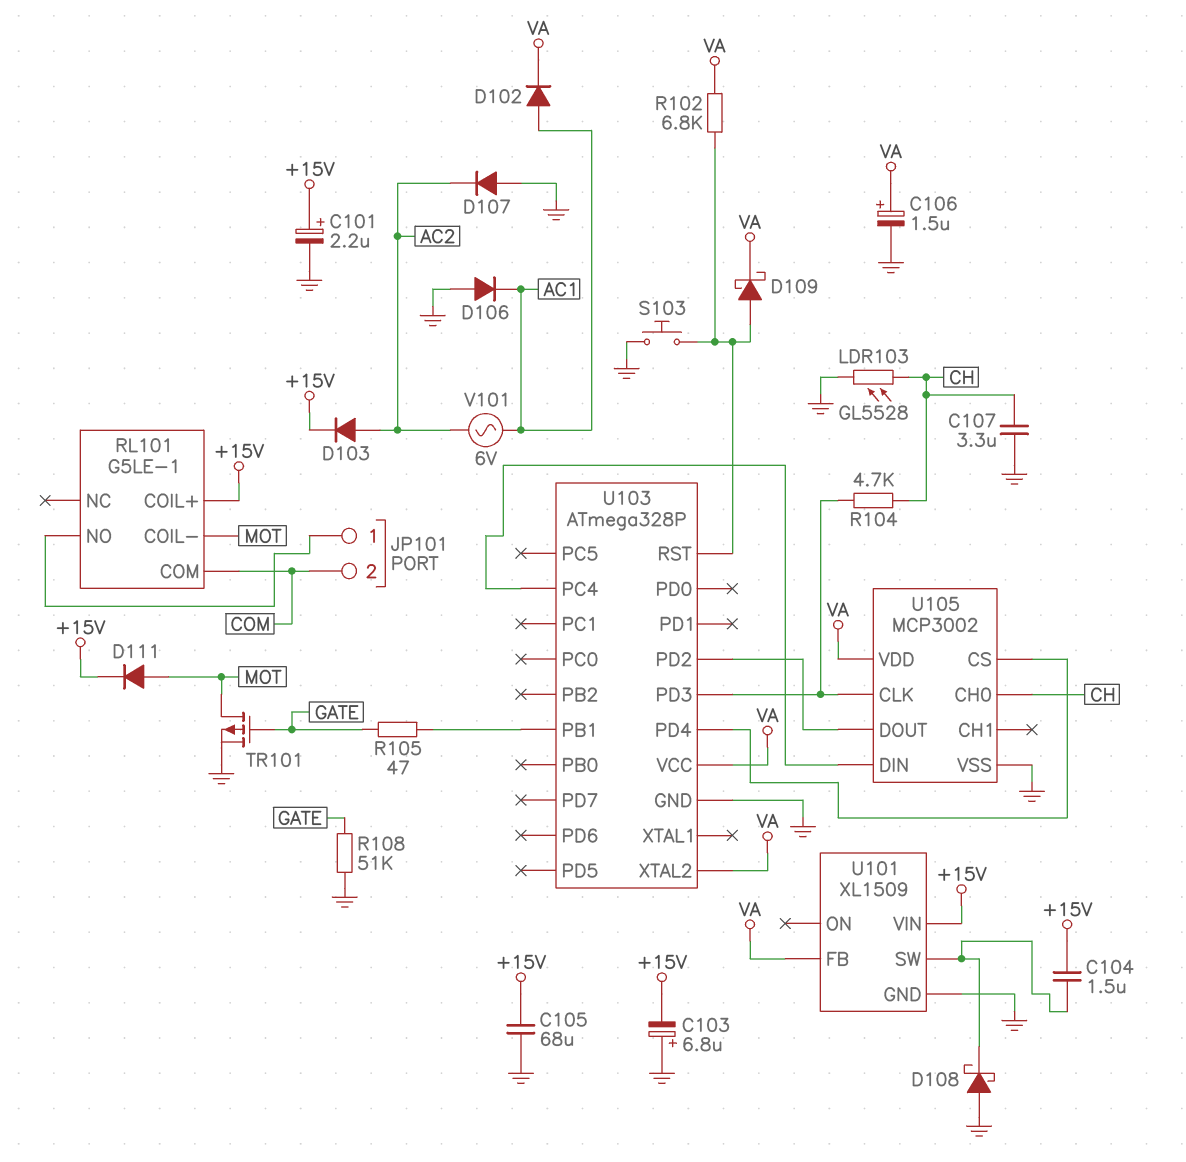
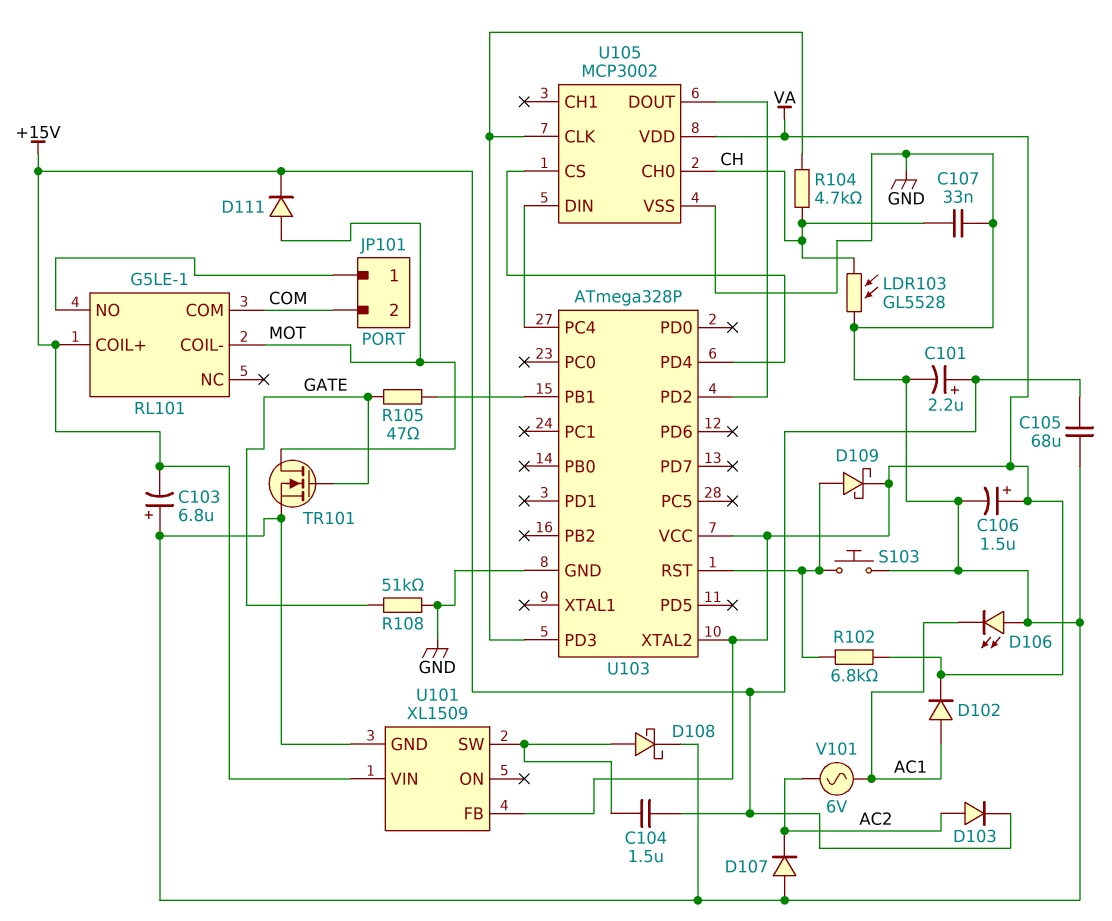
C107: 3.3uF (CH, GND) -> 33nF (CH, GND)
D106: diode (A GND, K AC1) -> LED (A GND, K AC1)
D108: schottky (A GND, K U101/SW) -> schottky (A U101/SW, K GND)
TR101: PMOS (G GATE, D MOT, S GND) -> NMOS (G GATE, D MOT, S GND)

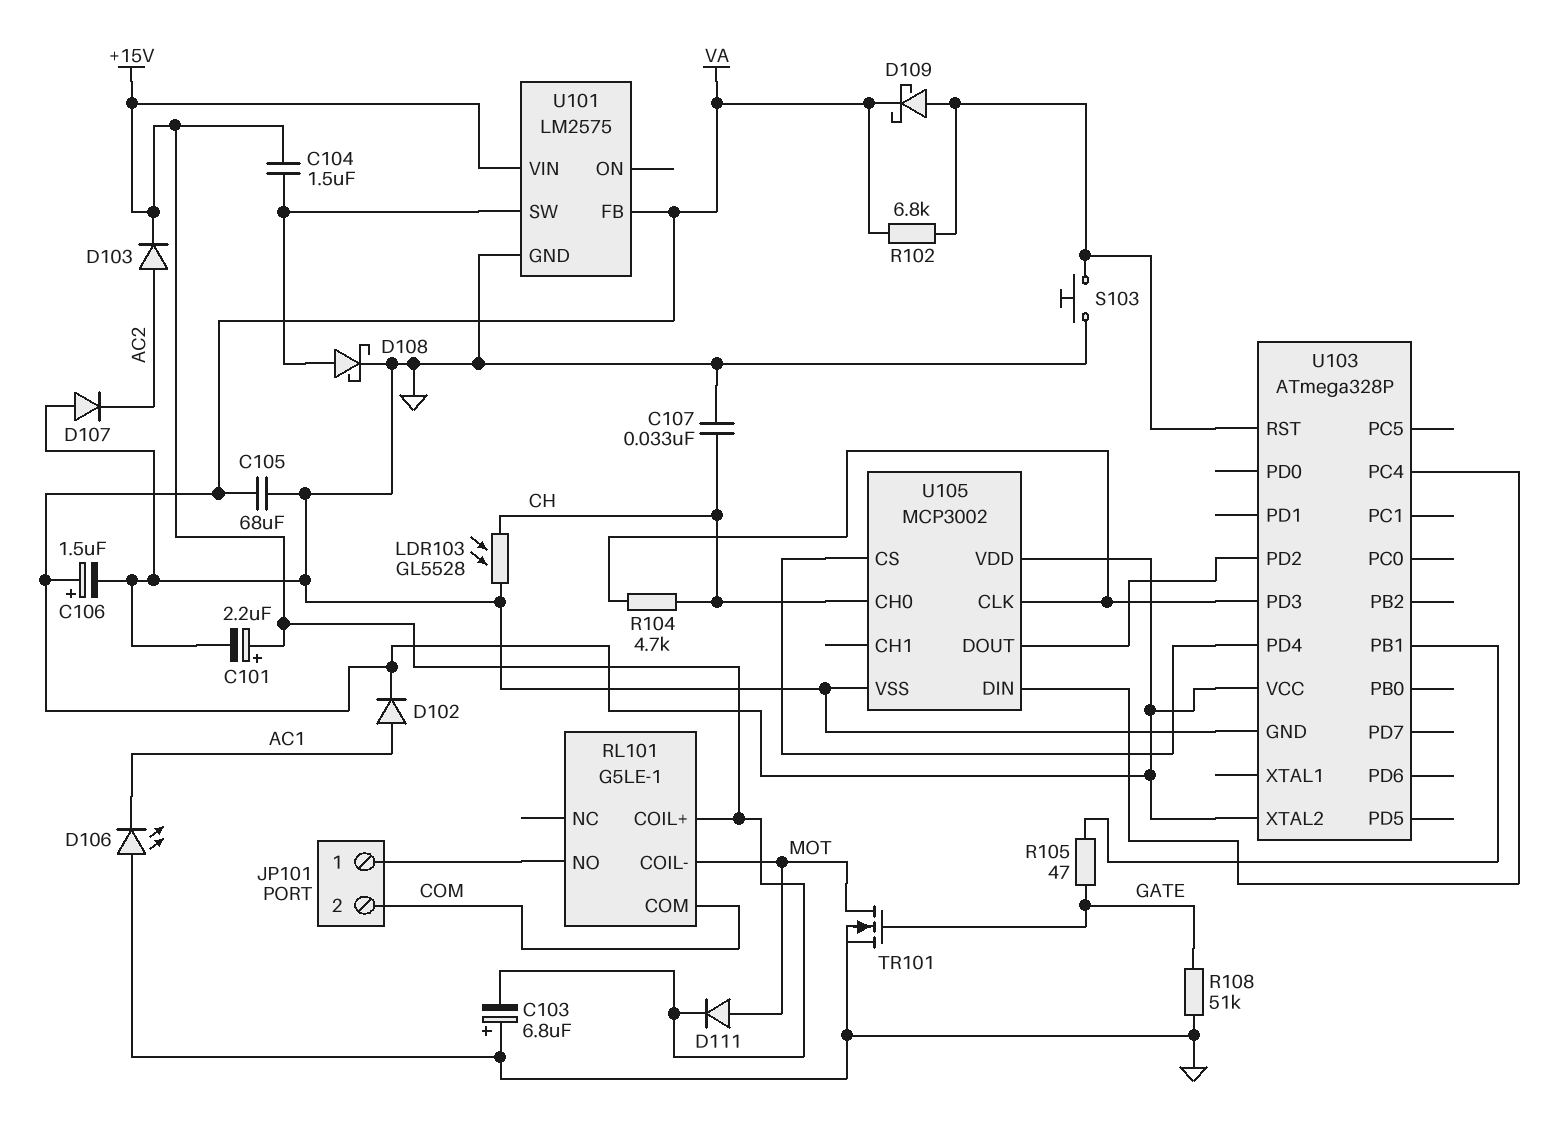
C105: 68uF (+15V, GND) -> 68uF (GND, VA)
U101: XL1509 -> LM2575
V101: AC 6V (AC1, AC2) -> none

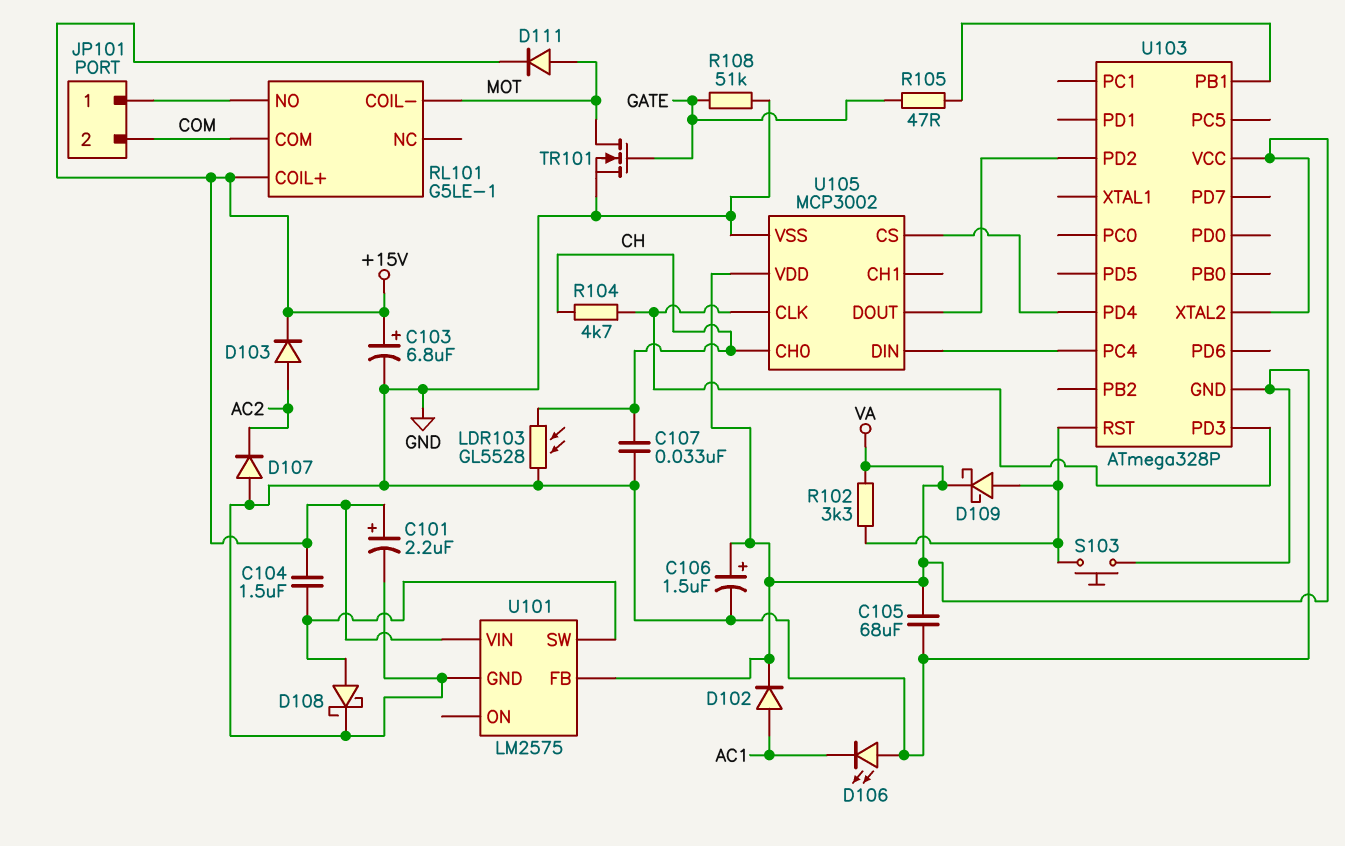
C103: 6.8uF (plus GND, minus +15V) -> 6.8uF (plus +15V, minus GND)
R102: 6.8k (U103/RST, VA) -> 3.3k (U103/RST, VA)

